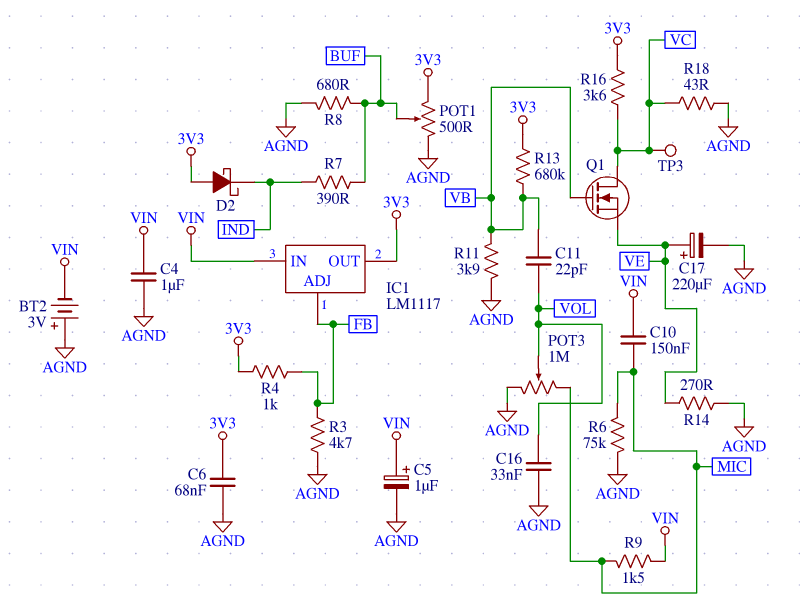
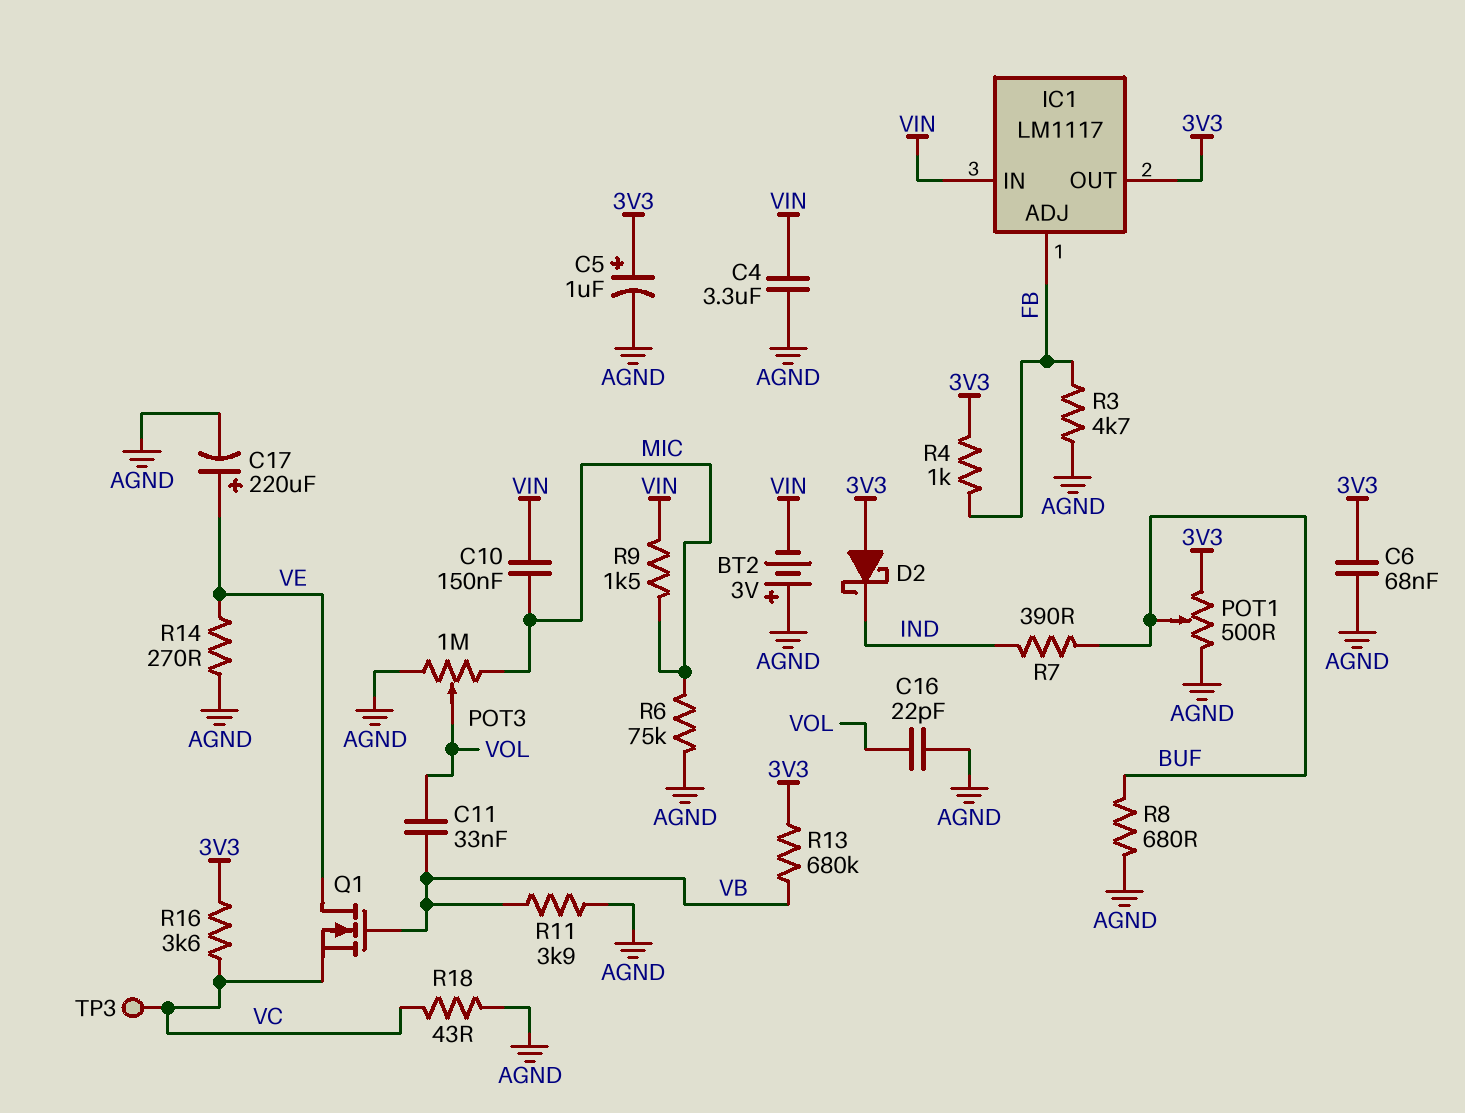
C4: 1uF (AGND, VIN) -> 3.3uF (AGND, VIN)
C5: 1uF (plus VIN, minus AGND) -> 1uF (plus 3V3, minus AGND)
C11: 22pF (VB, VOL) -> 33nF (VB, VOL)
C16: 33nF (AGND, VOL) -> 22pF (AGND, VOL)
Q1: NMOS (G VB, D VC, S VE) -> NMOS (G VB, D VE, S VC)

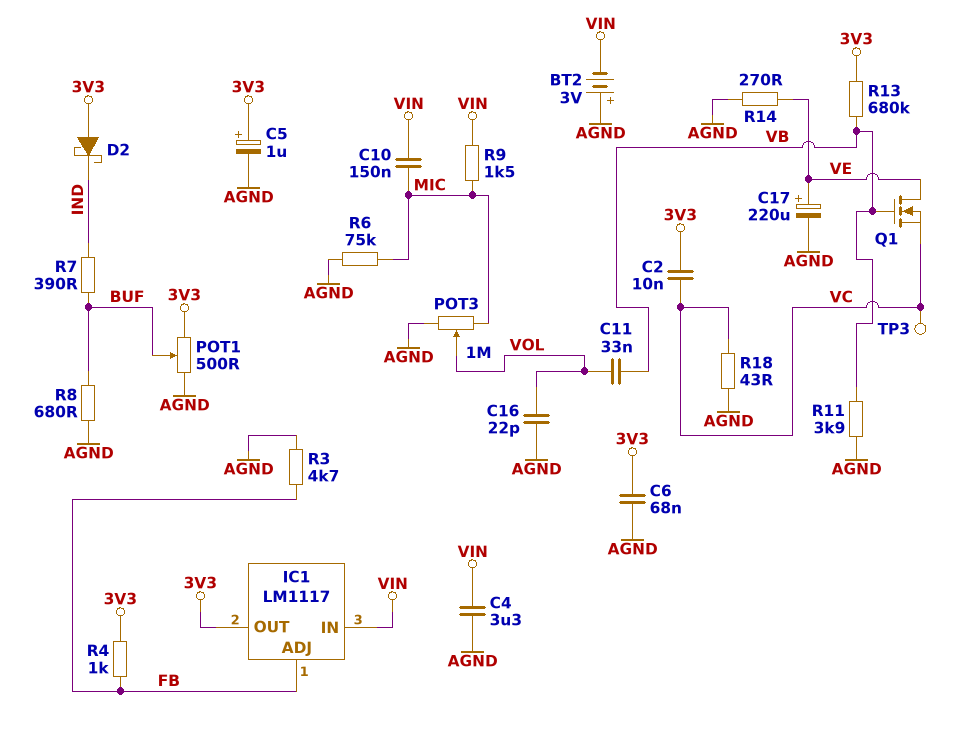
C2: none -> 10nF (3V3, VC)
R16: 3.6k (3V3, VC) -> none

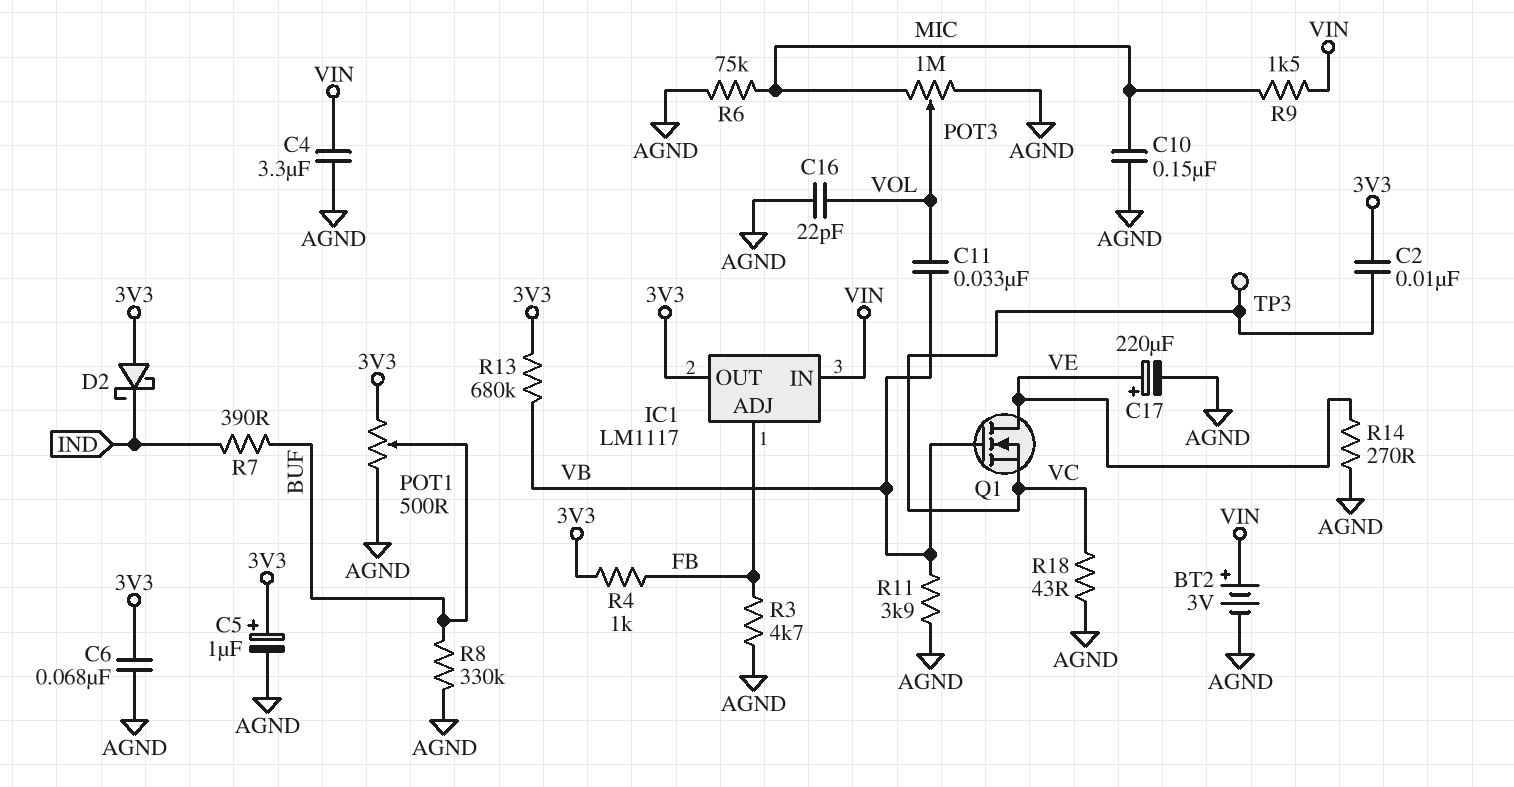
BT2: 3V (plus AGND, minus VIN) -> 3V (plus VIN, minus AGND)
C10: 150nF (MIC, VIN) -> 150nF (AGND, MIC)
R8: 680 (AGND, BUF) -> 330k (AGND, BUF)

